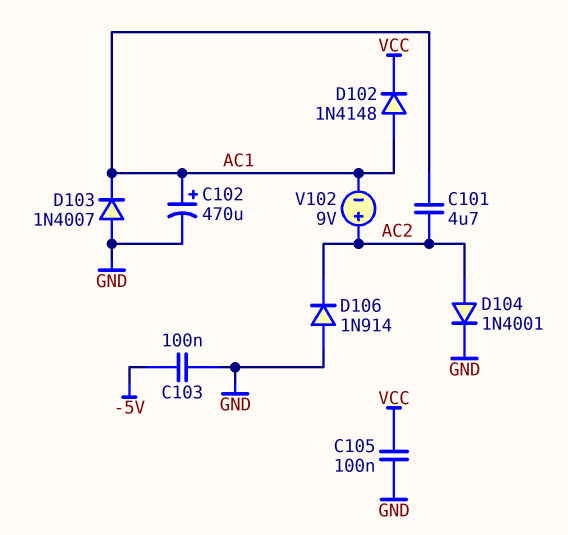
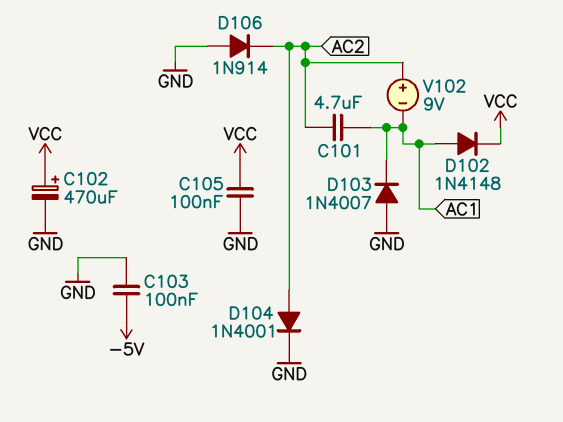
C102: 470uF (plus AC1, minus GND) -> 470uF (plus VCC, minus GND)

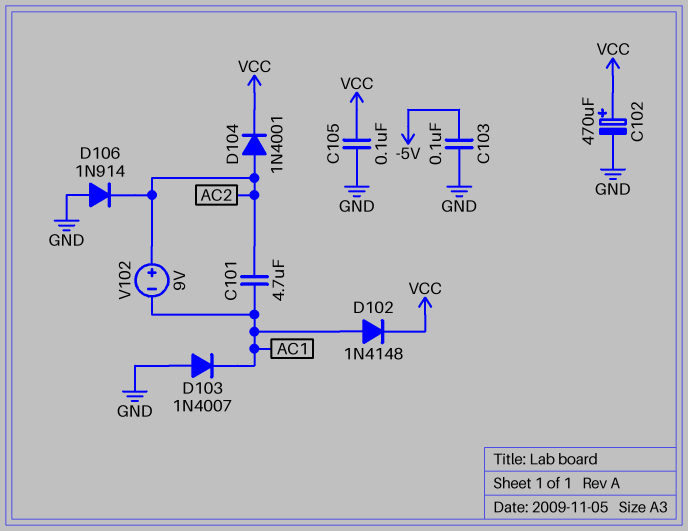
D104: diode 1N4001 (A AC2, K GND) -> diode 1N4001 (A AC2, K VCC)

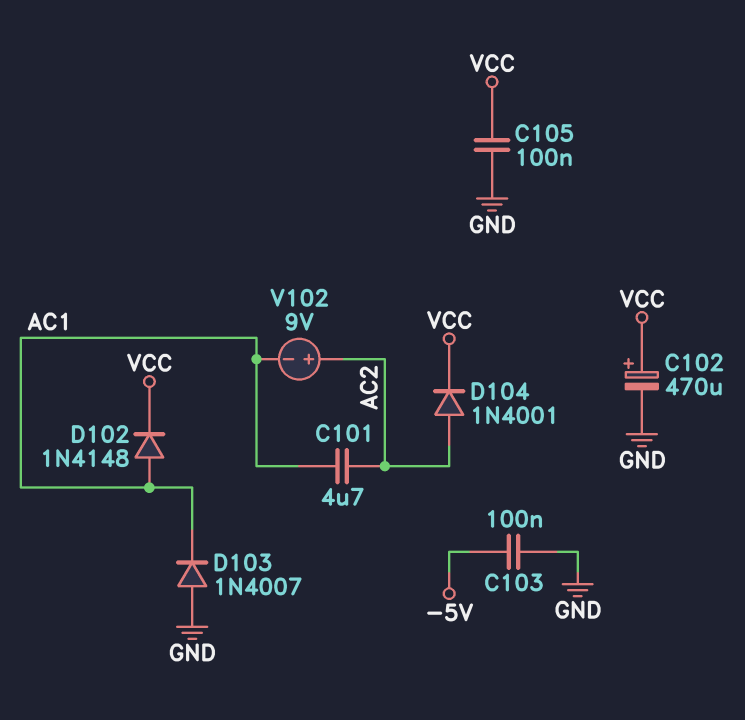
D106: diode 1N914 (A GND, K AC2) -> none

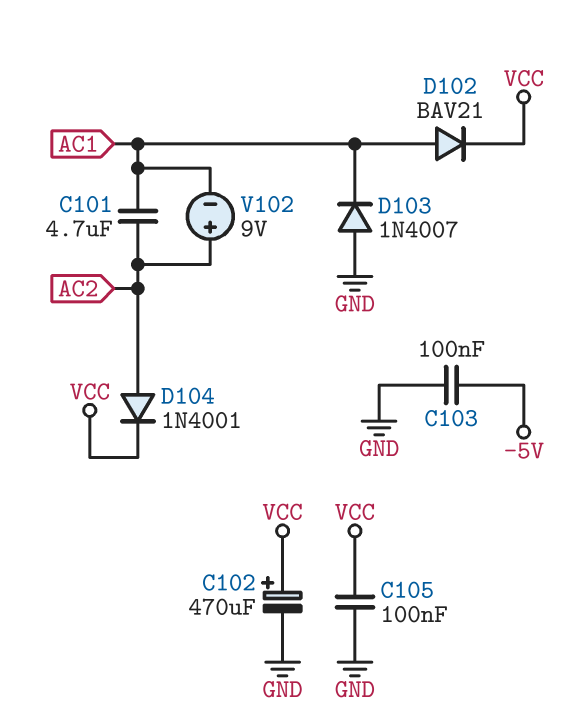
D102: diode 1N4148 (A AC1, K VCC) -> diode BAV21 (A AC1, K VCC)

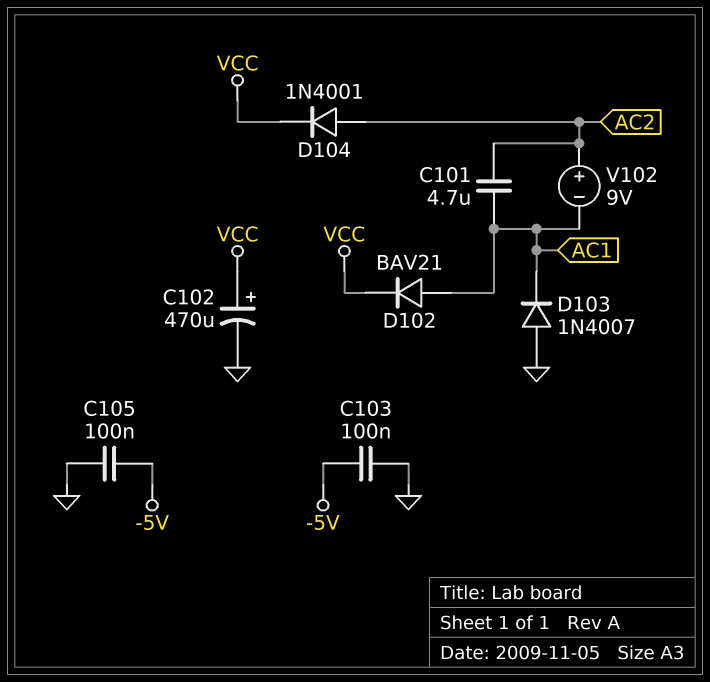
C105: 100nF (GND, VCC) -> 100nF (-5V, GND)

